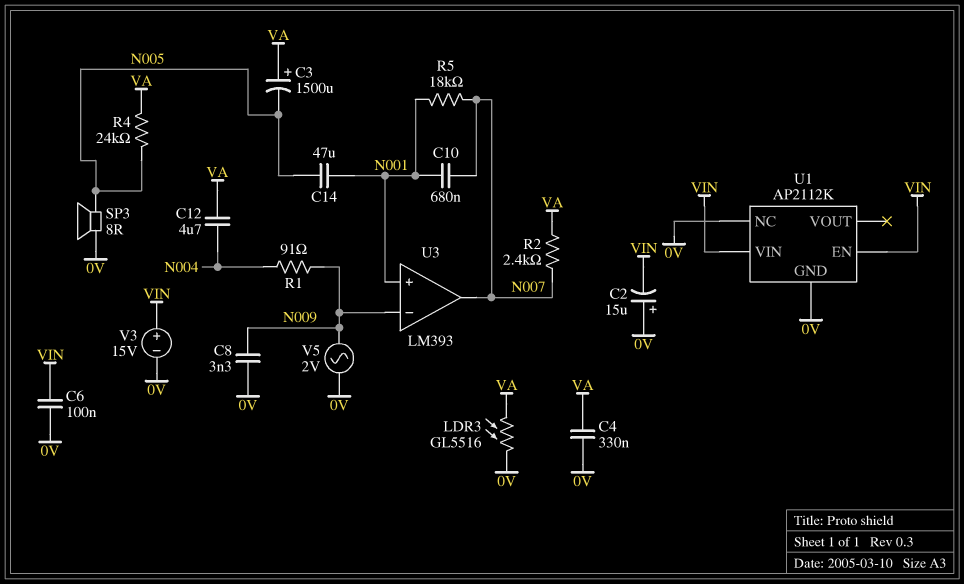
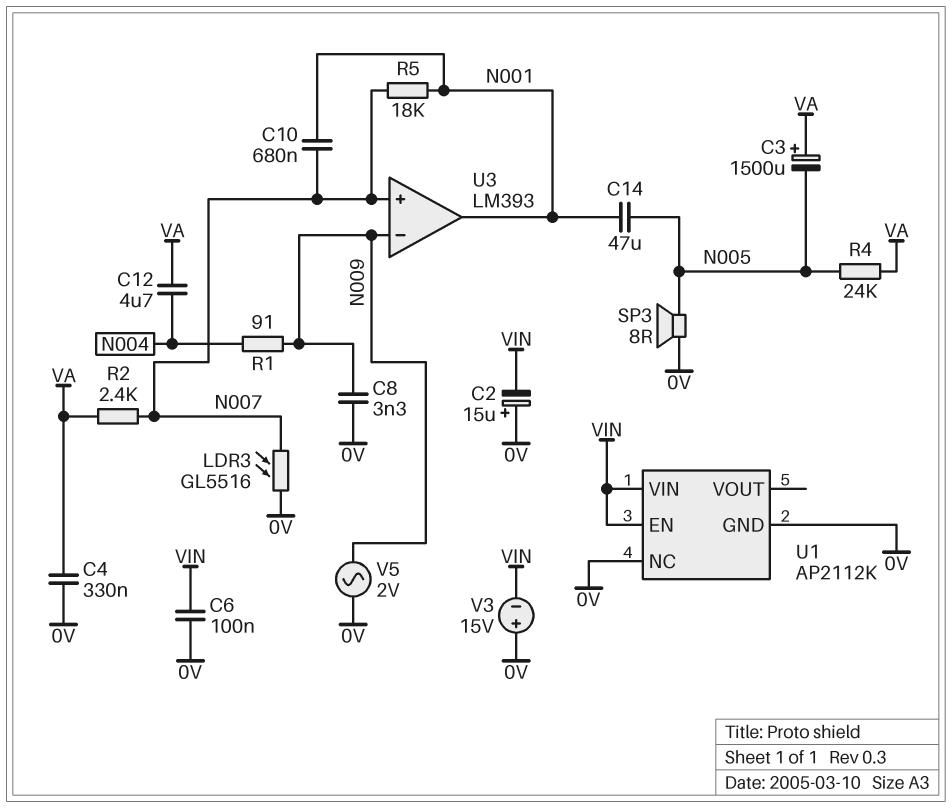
LDR3: GL5516 (0V, VA) -> GL5516 (0V, N007)
U3 pin in+: N001 -> N007
U3 pin out: N007 -> N001
V3: 15V (plus VIN, minus 0V) -> 15V (plus 0V, minus VIN)

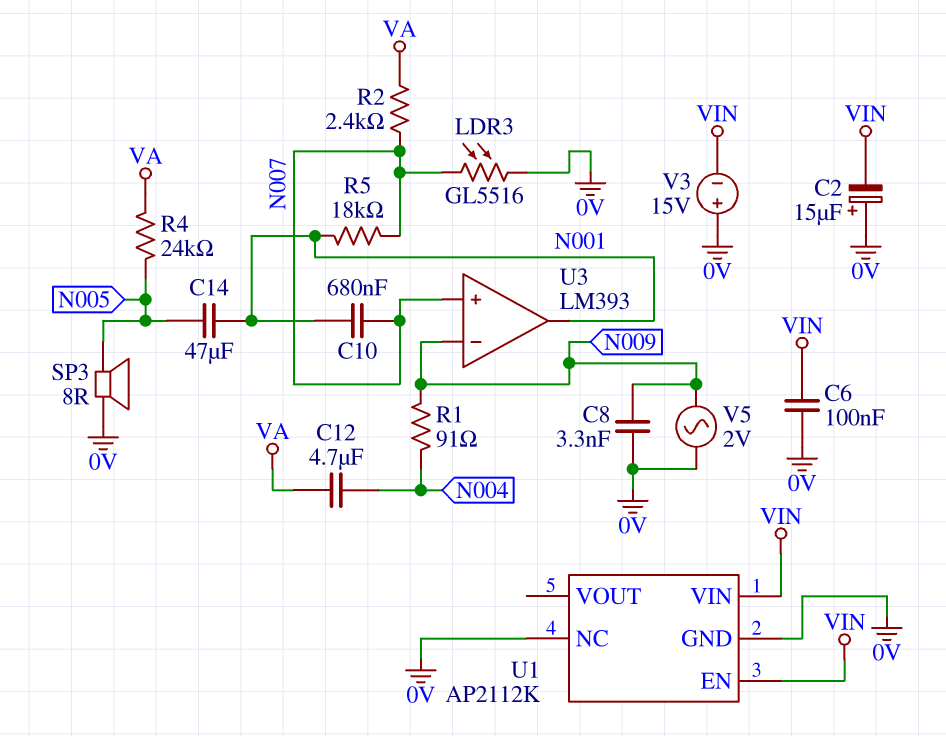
C3: 1500uF (plus VA, minus N005) -> none
C4: 330nF (0V, VA) -> none

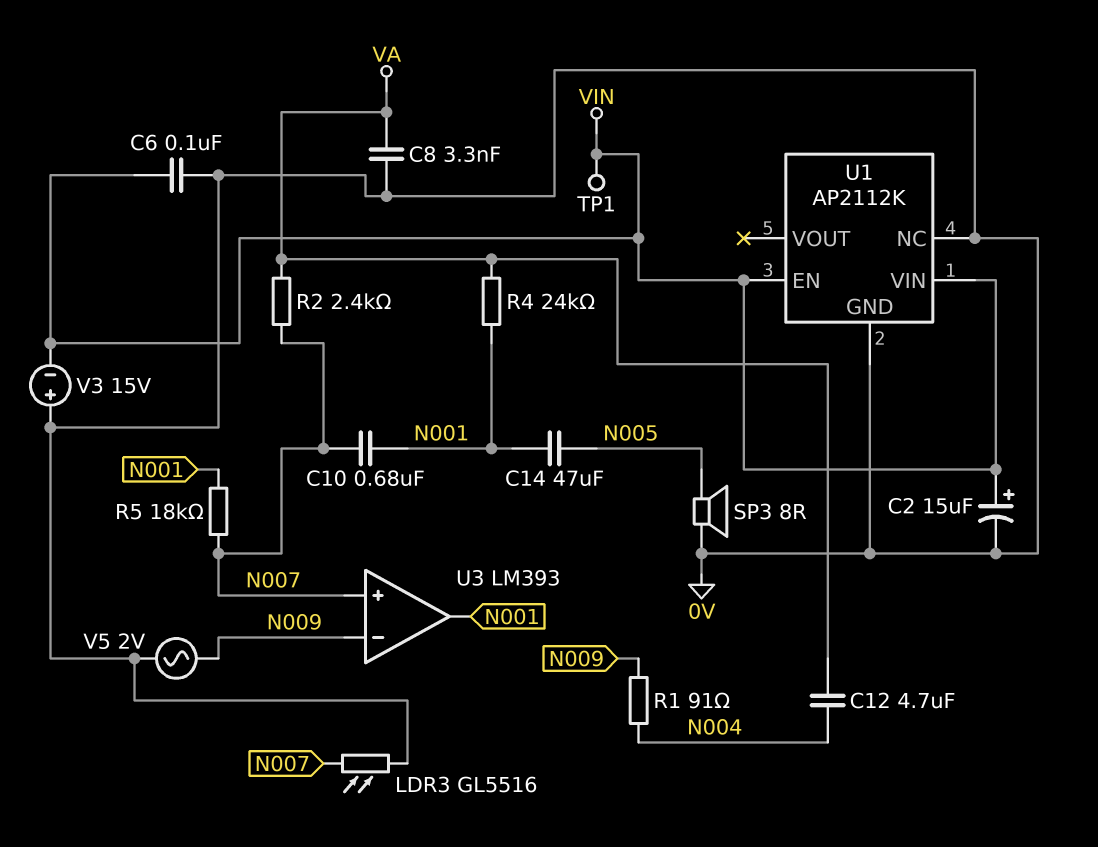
C2: 15uF (plus 0V, minus VIN) -> 15uF (plus VIN, minus 0V)
C8: 3.3nF (0V, N009) -> 3.3nF (0V, VA)
R4: 24k (N005, VA) -> 24k (N001, VA)
TP1: none -> test point (VIN)

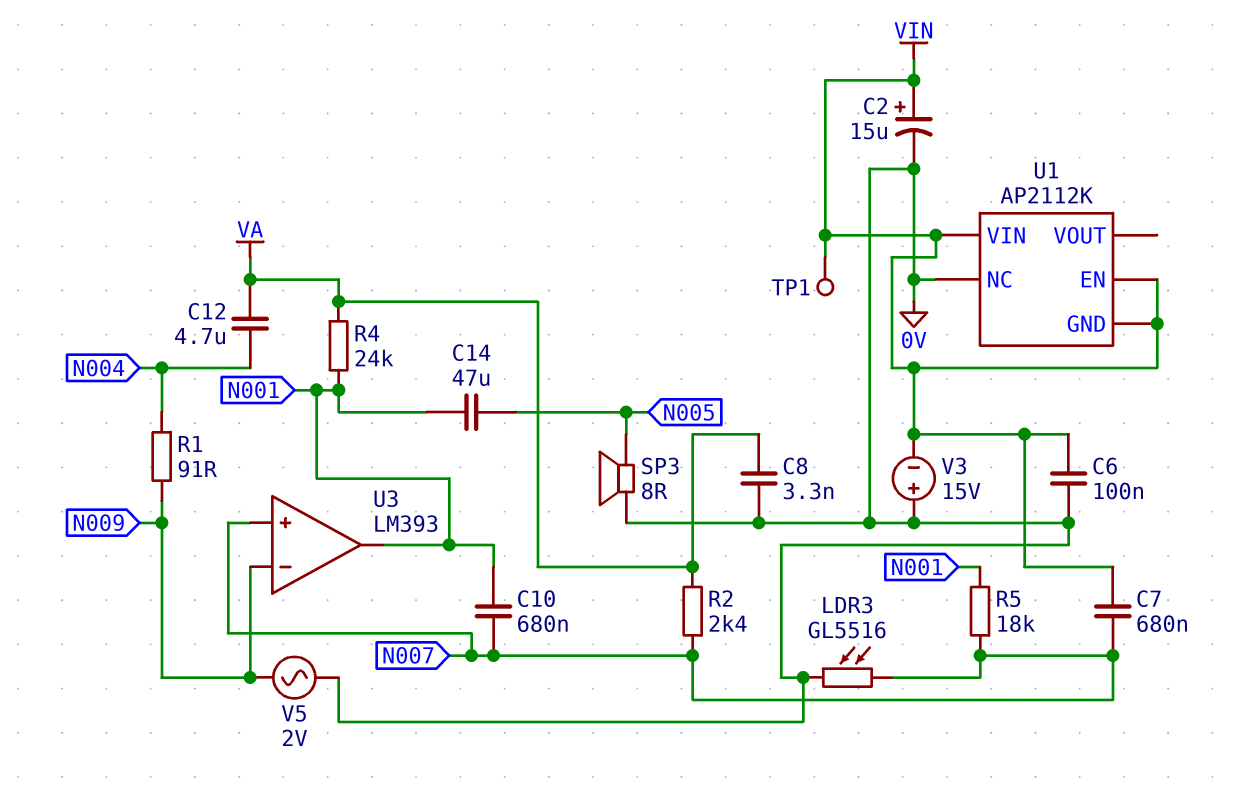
C7: none -> 680nF (N007, VIN)
U1 pin GND: 0V -> VIN

